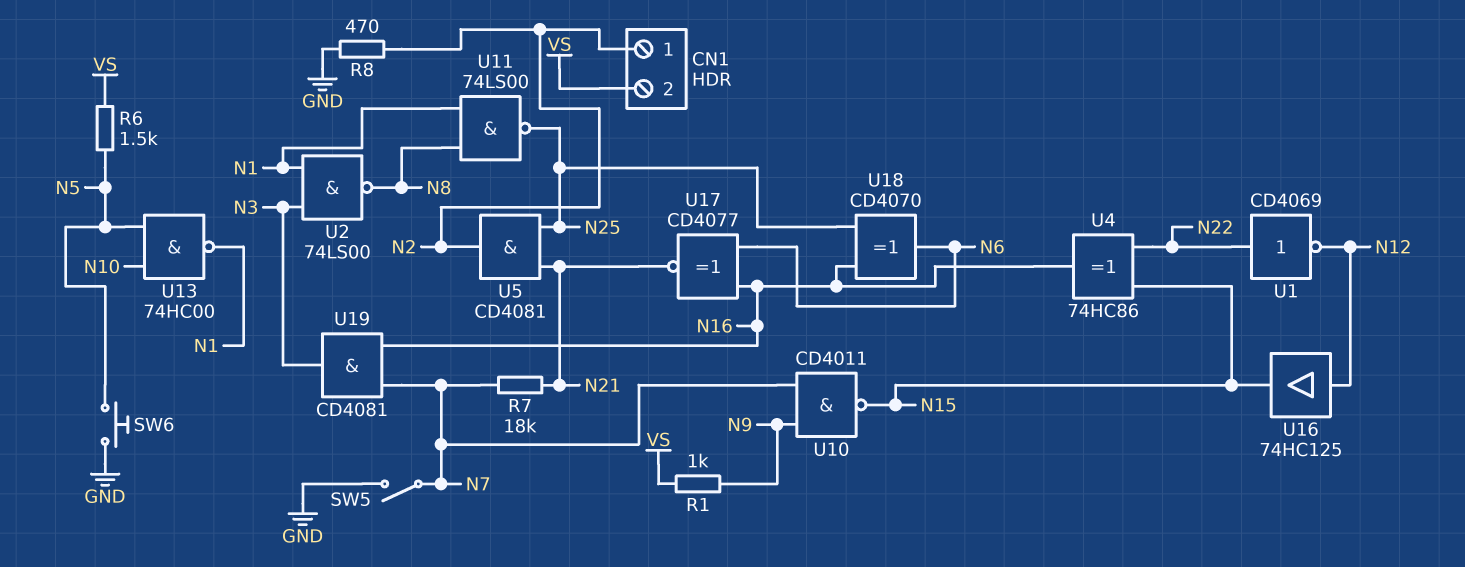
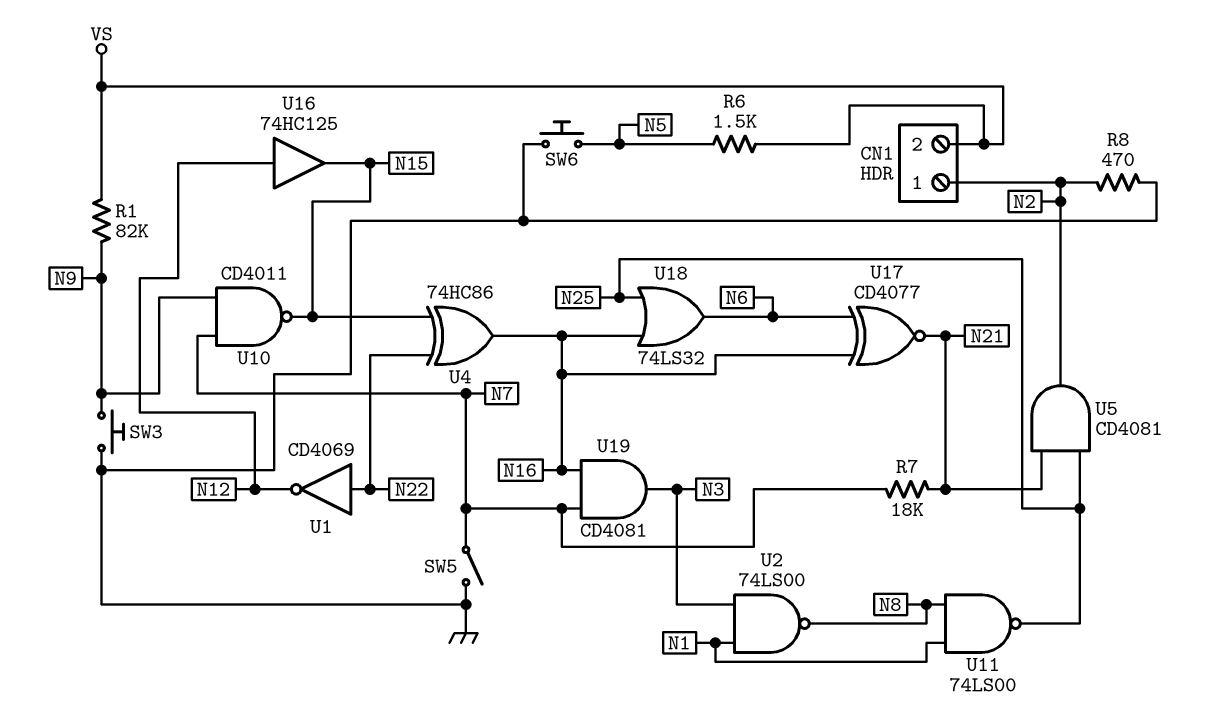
R1: 1k (N9, VS) -> 82k (N9, VS)
SW3: none -> button (GND, N9)
U13: NAND 74HC00 (in N5, in N10, out N1) -> none
U18: XOR CD4070 (in N16, in N25, out N6) -> OR 74LS32 (in N16, in N25, out N6)

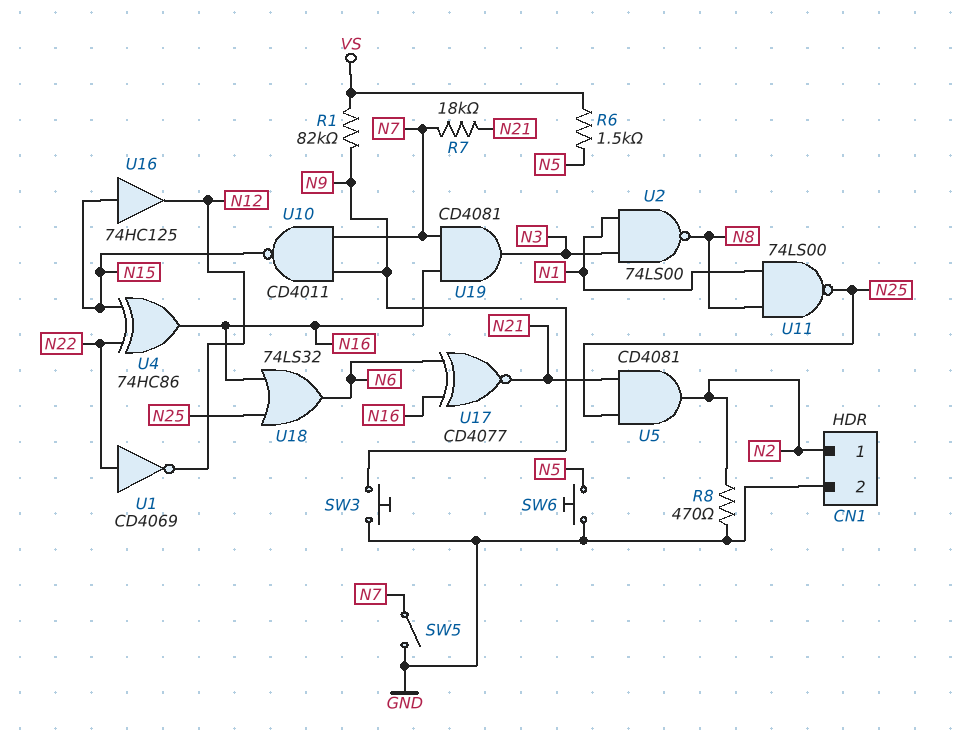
CN1 pin 2: VS -> GND
U16: buffer 74HC125 (in N12, out N15) -> buffer 74HC125 (in N15, out N12)

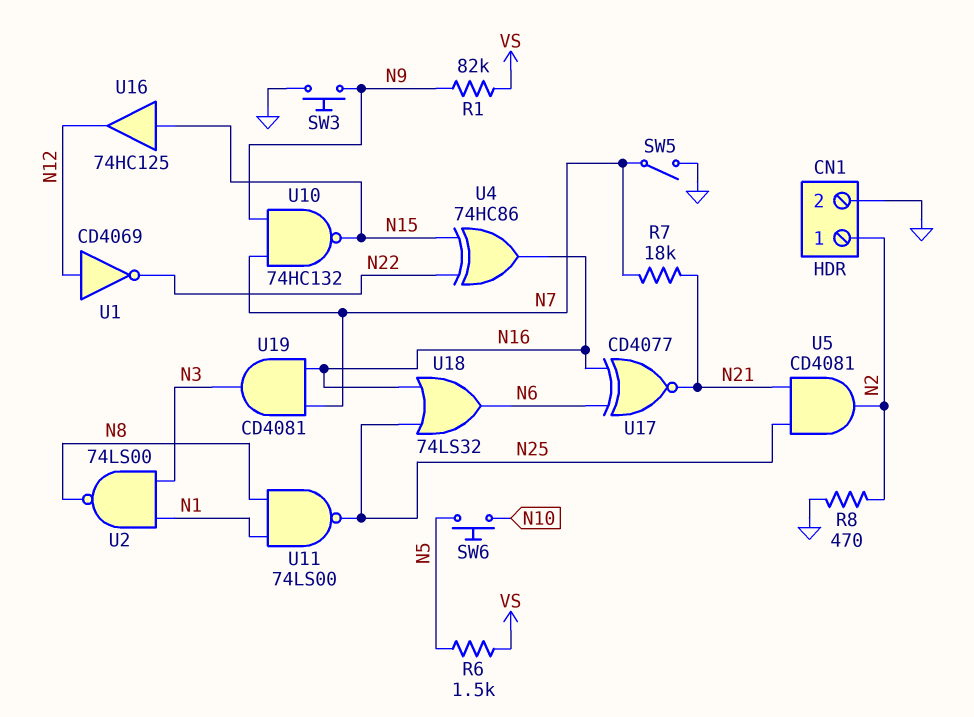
SW6: button (GND, N5) -> button (N5, N10)
U1: NOT CD4069 (in N22, out N12) -> NOT CD4069 (in N12, out N22)
U10: NAND CD4011 (in N7, in N9, out N15) -> NAND 74HC132 (in N7, in N9, out N15)

